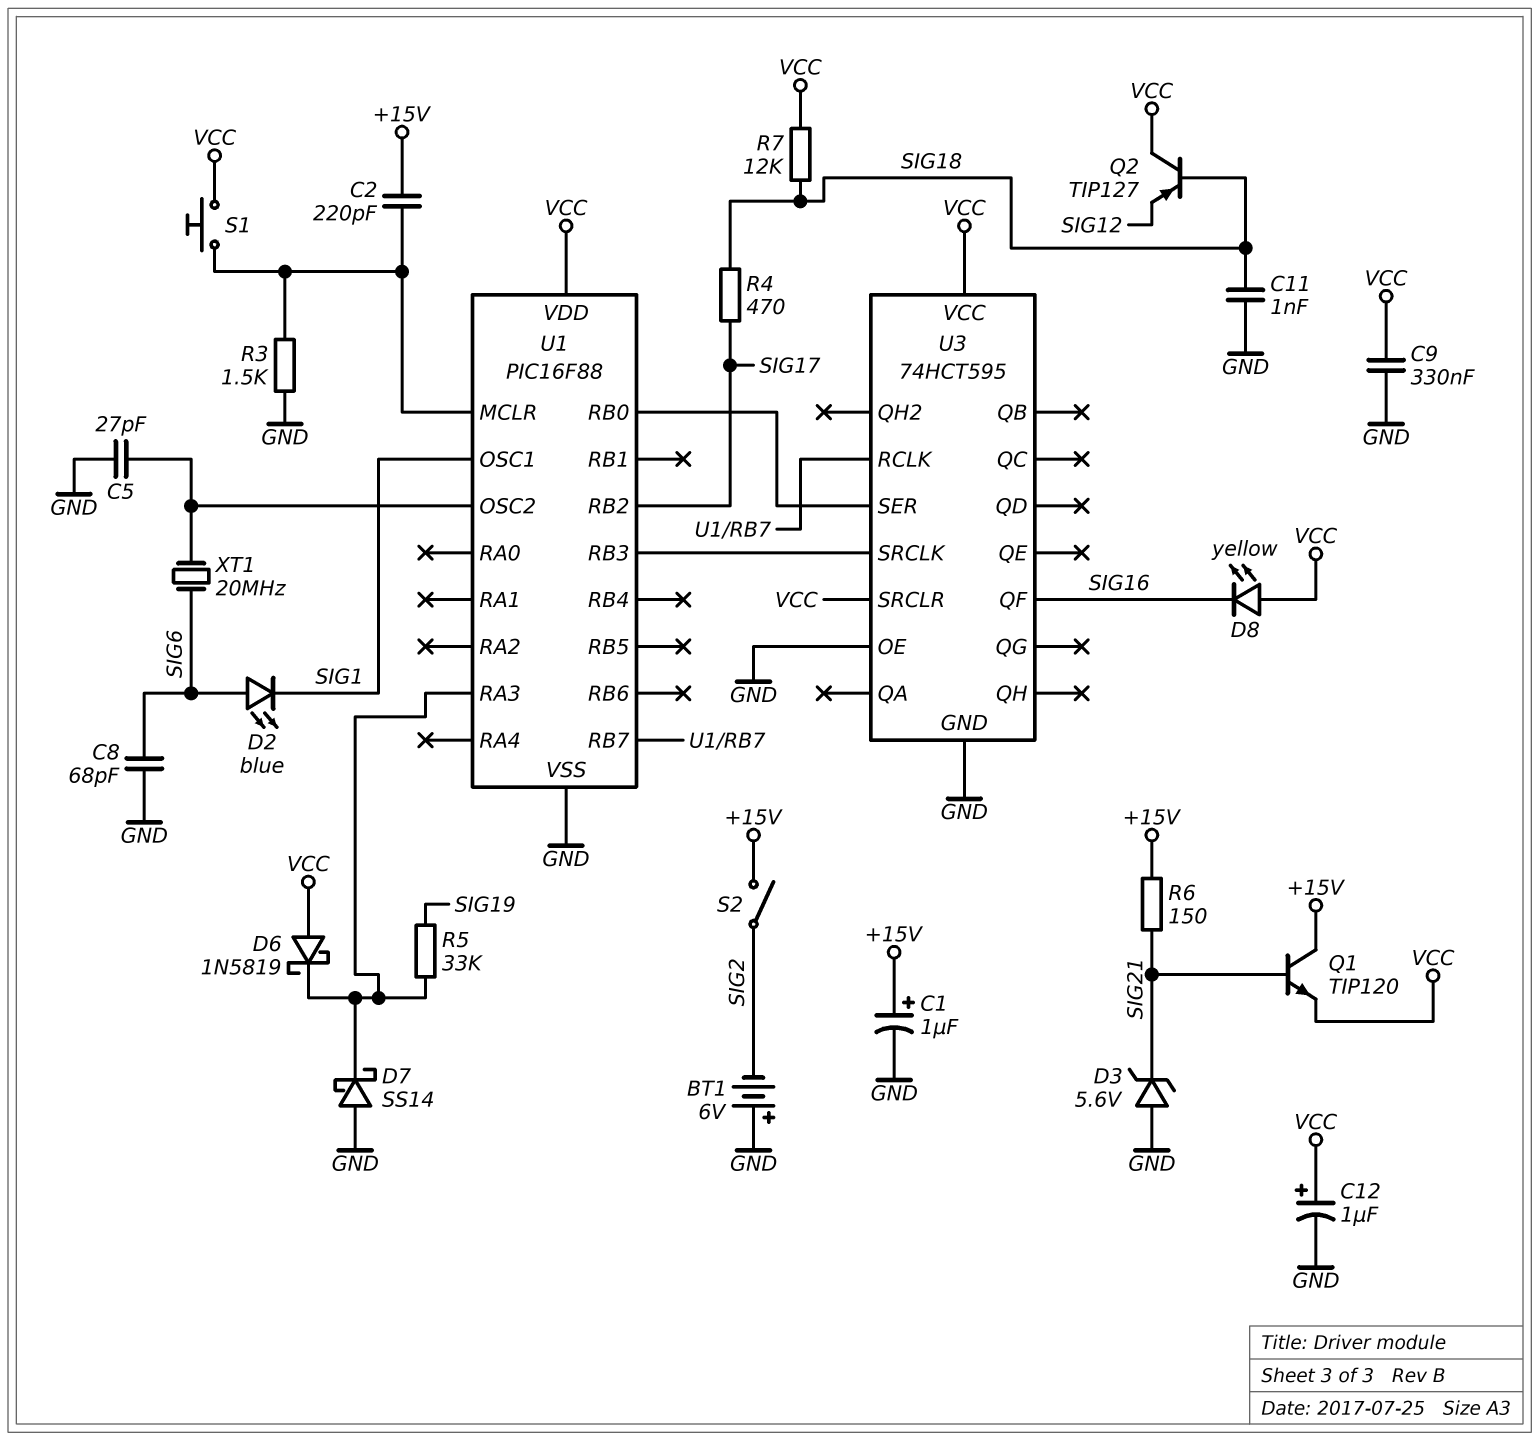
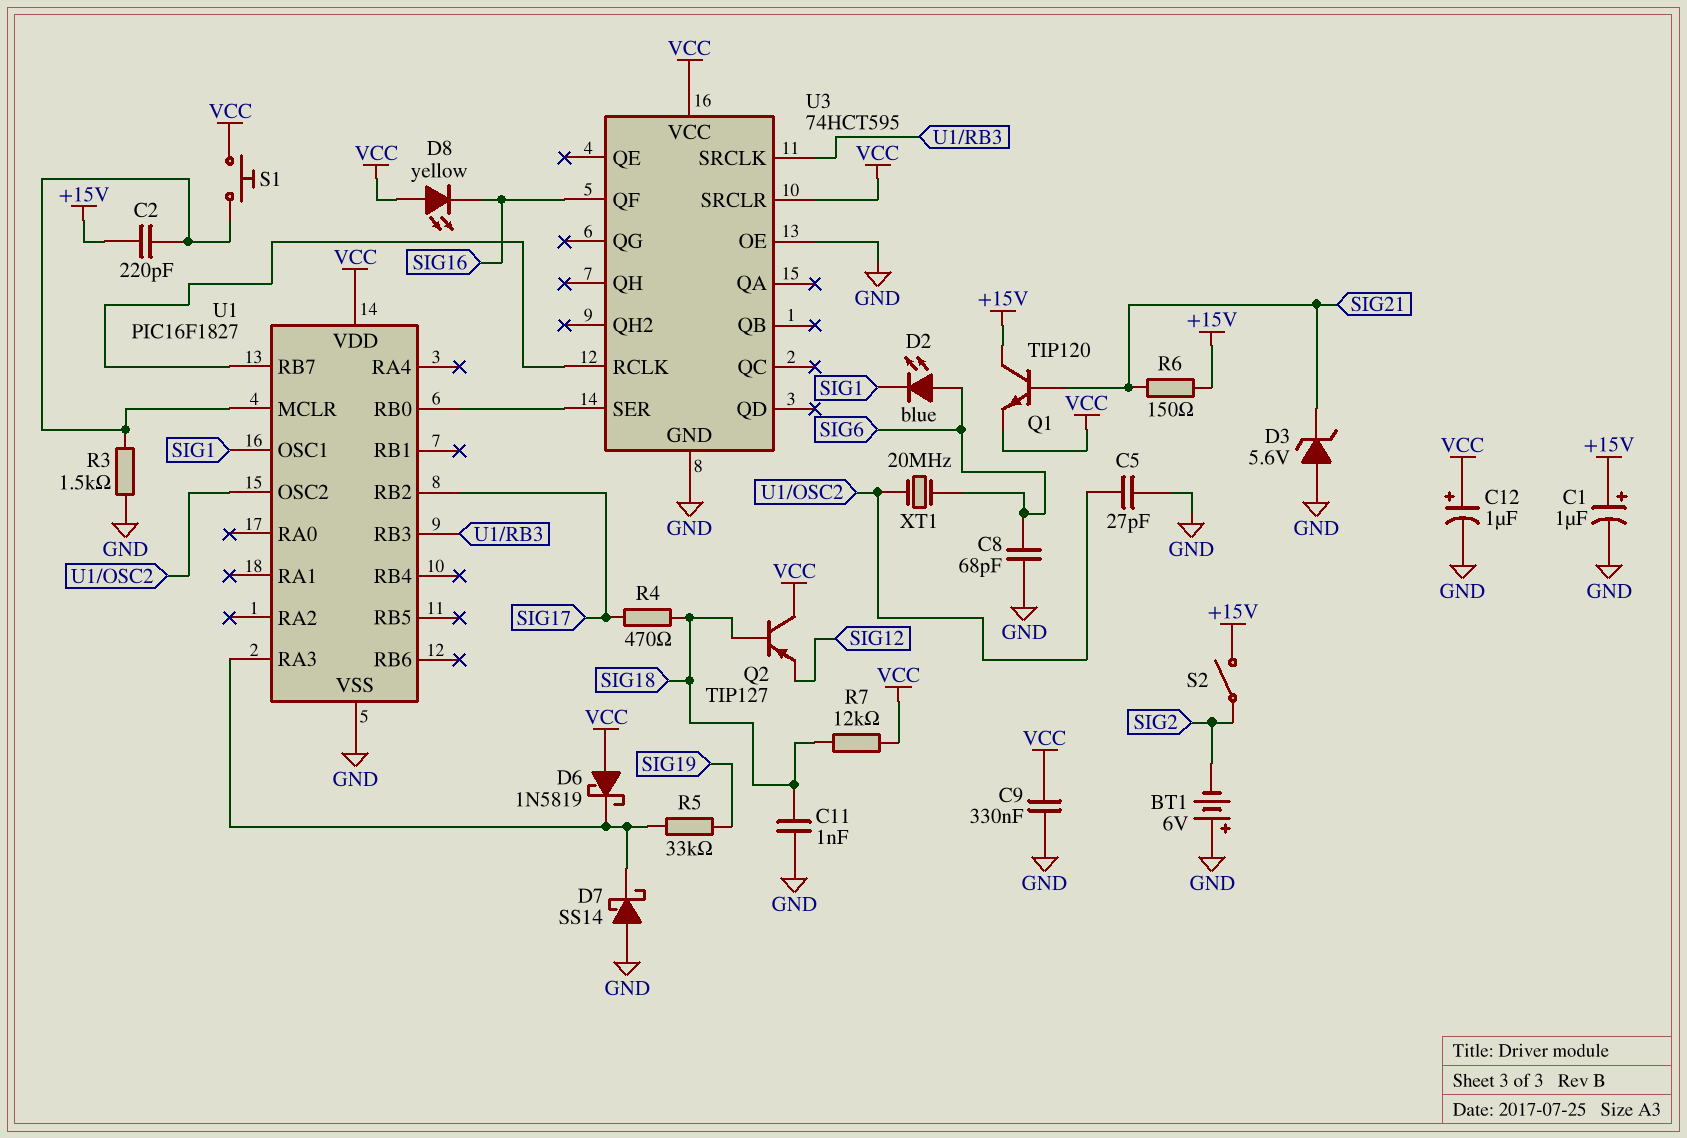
U1: PIC16F88 -> PIC16F1827

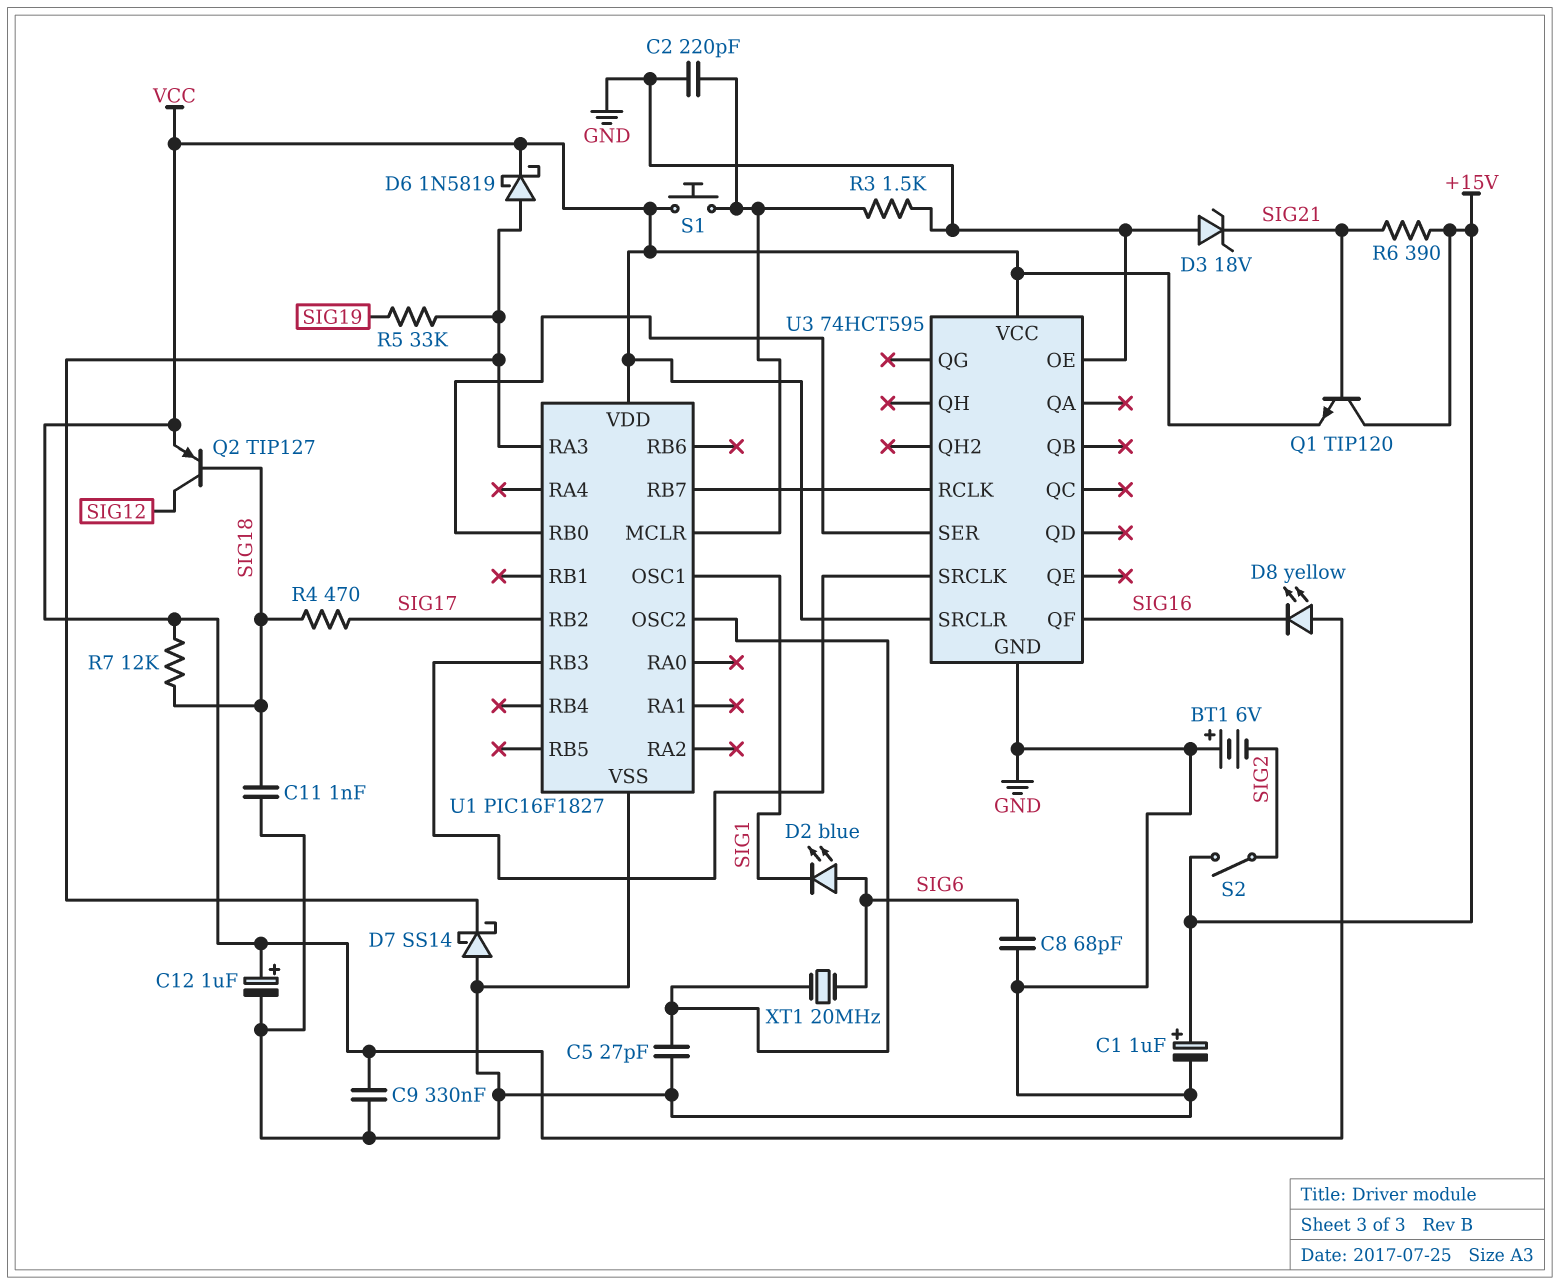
C2: 220pF (+15V, U1/MCLR) -> 220pF (GND, U1/MCLR)
D3: zener 5.6V (A GND, K SIG21) -> zener 18V (A GND, K SIG21)
D6: schottky 1N5819 (A VCC, K U1/RA3) -> schottky 1N5819 (A U1/RA3, K VCC)
Q2: PNP TIP127 (B SIG18, C VCC, E SIG12) -> PNP TIP127 (B SIG18, C SIG12, E VCC)
R6: 150 (+15V, SIG21) -> 390 (+15V, SIG21)

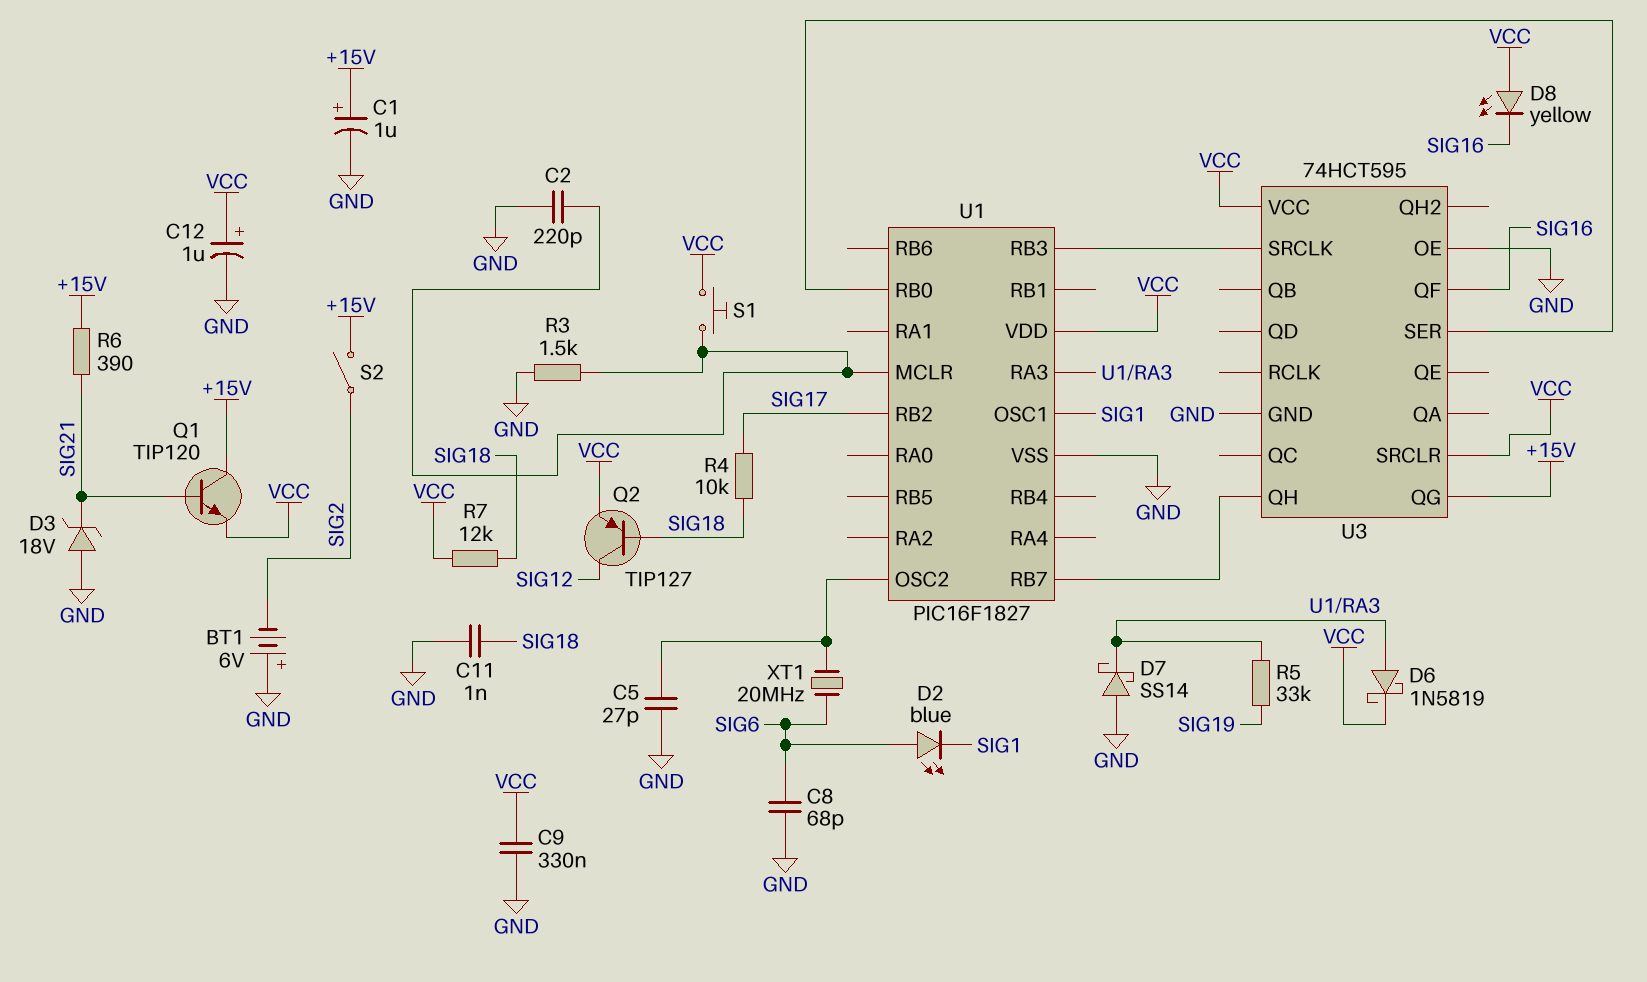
R4: 470 (SIG17, SIG18) -> 10k (SIG17, SIG18)
U3 pin QG: none -> +15V
U3 pin QH: none -> U1/RB7
U3 pin RCLK: U1/RB7 -> none

